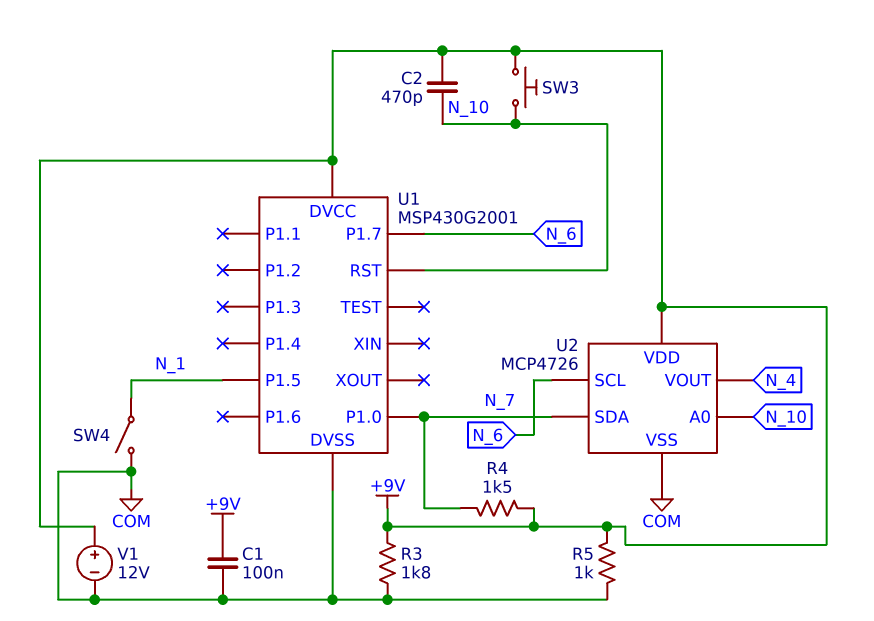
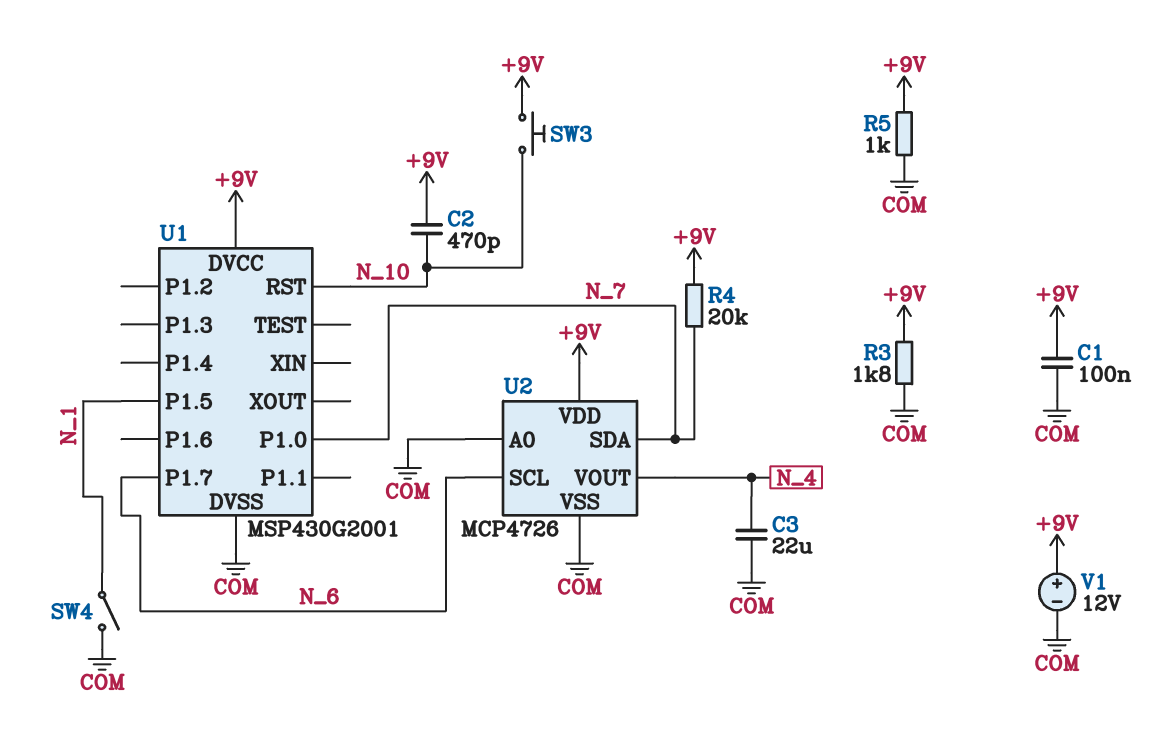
C3: none -> 22uF (COM, N_4)
R4: 1.5k (+9V, N_7) -> 20k (+9V, N_7)
U2 pin A0: N_10 -> COM

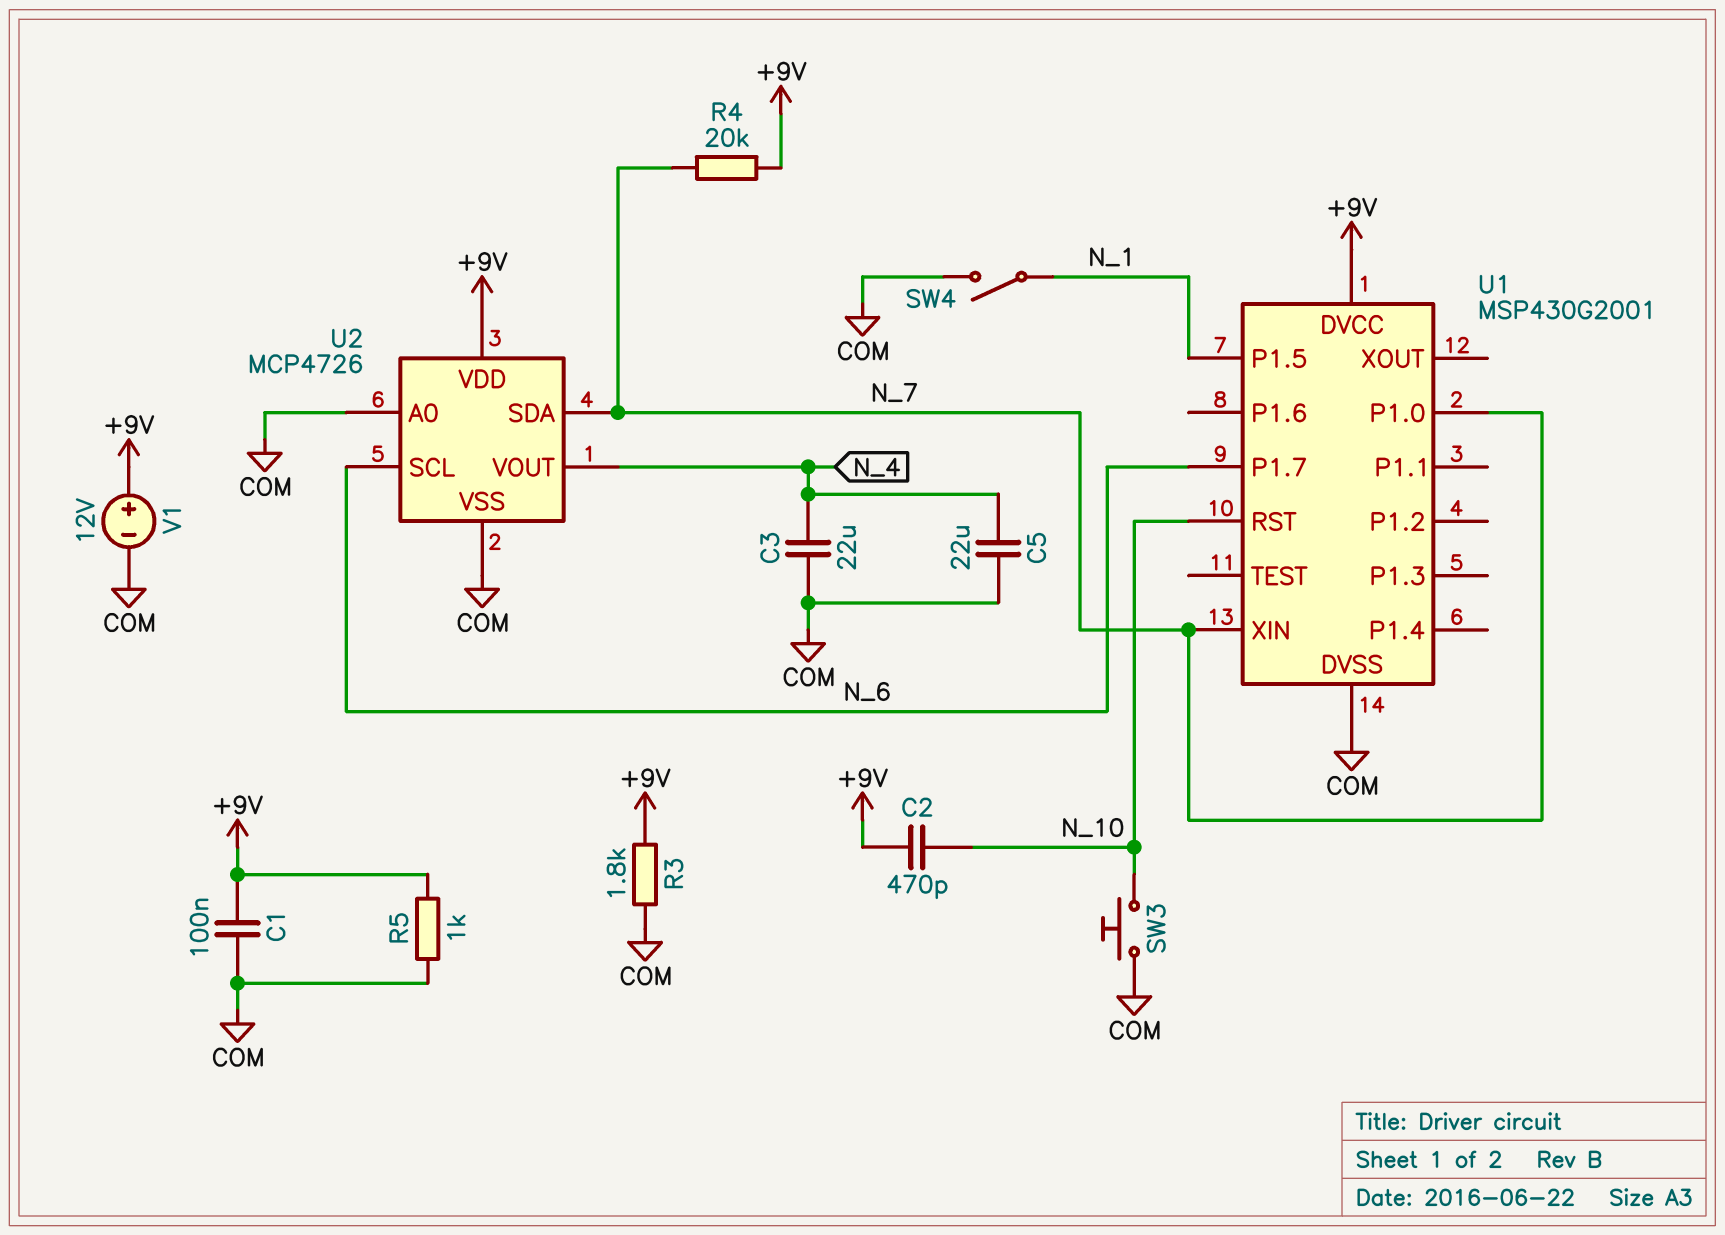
C5: none -> 22uF (COM, N_4)
SW3: button (+9V, N_10) -> button (COM, N_10)
U1 pin XIN: none -> N_7

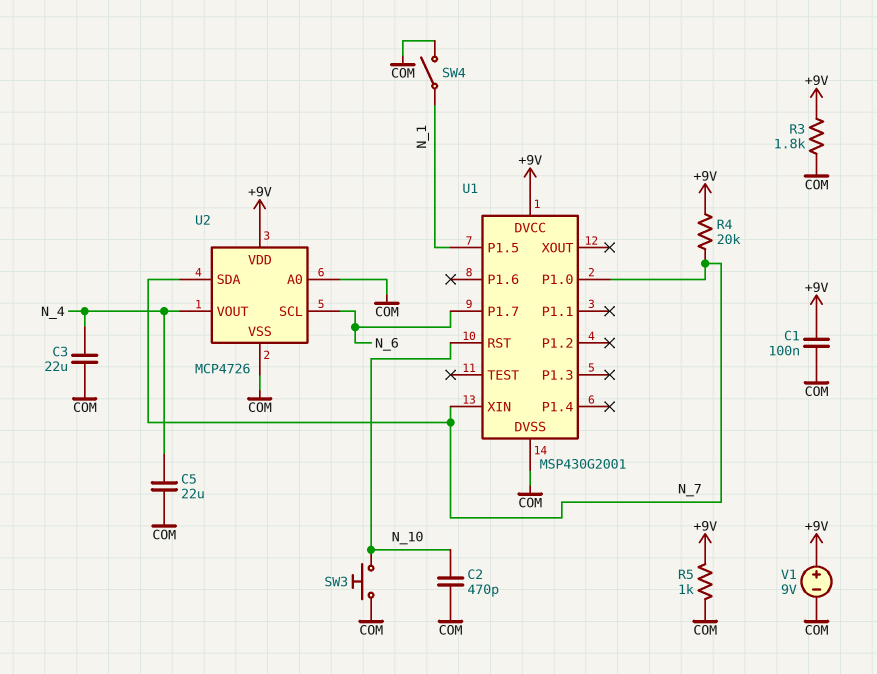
C2: 470pF (+9V, N_10) -> 470pF (COM, N_10)
V1: 12V (plus +9V, minus COM) -> 9V (plus +9V, minus COM)

